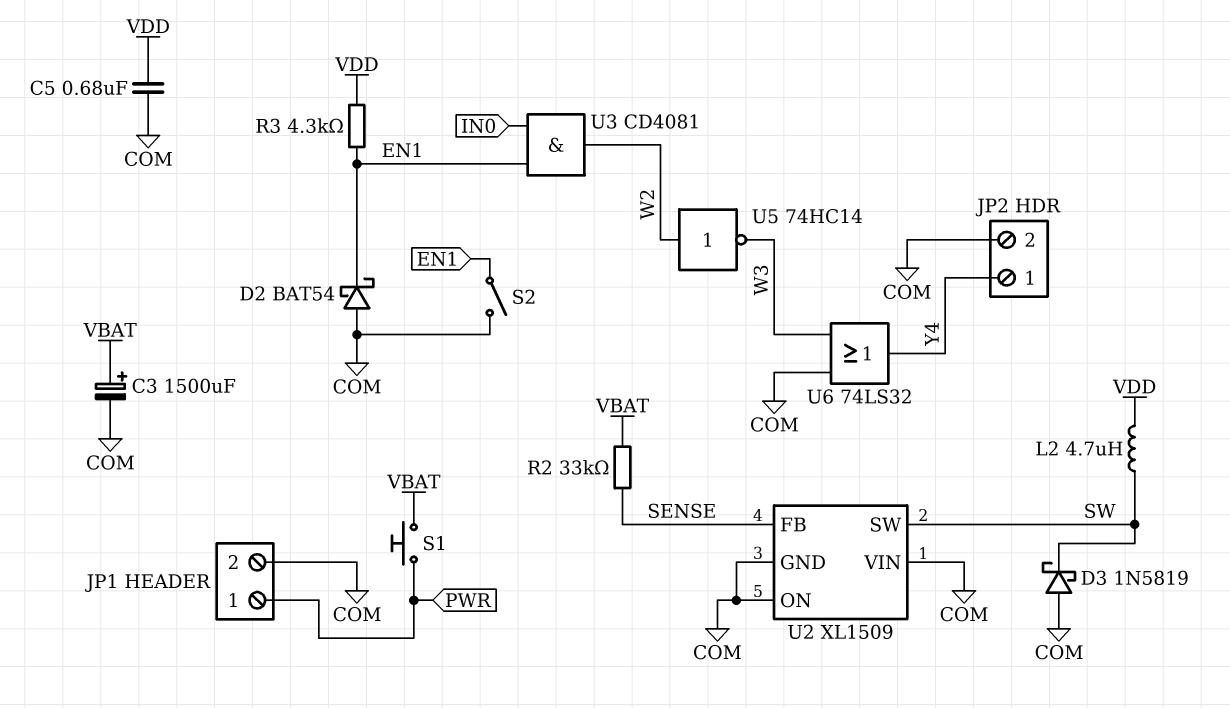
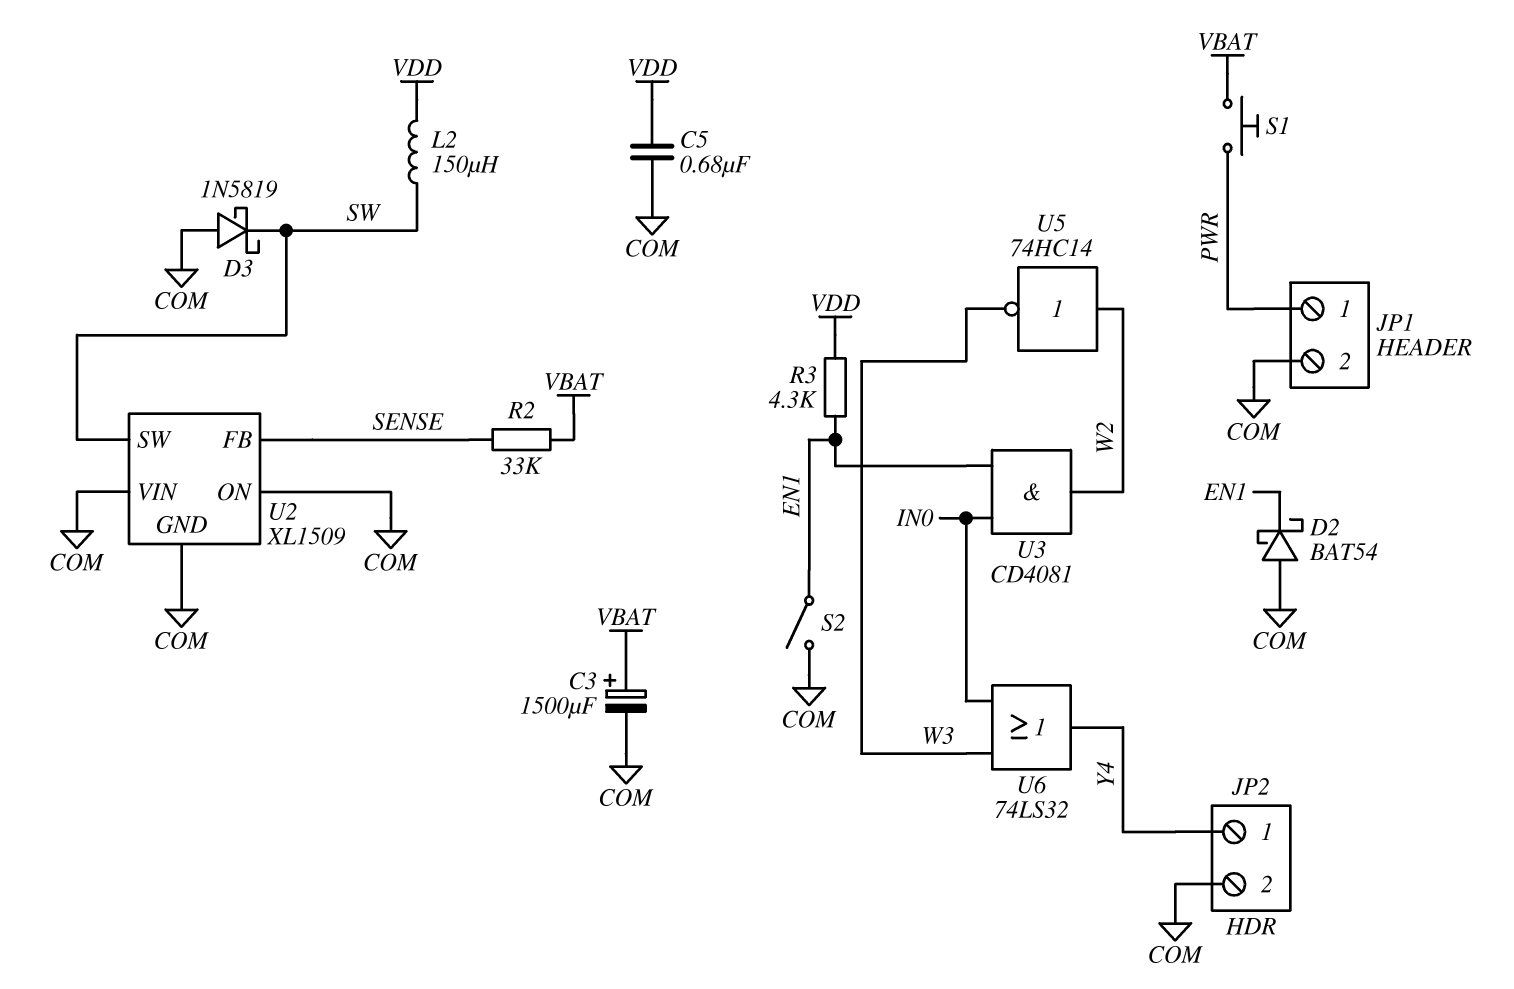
L2: 4.7uH (SW, VDD) -> 150uH (SW, VDD)
U6: OR 74LS32 (in COM, in W3, out Y4) -> OR 74LS32 (in IN0, in W3, out Y4)

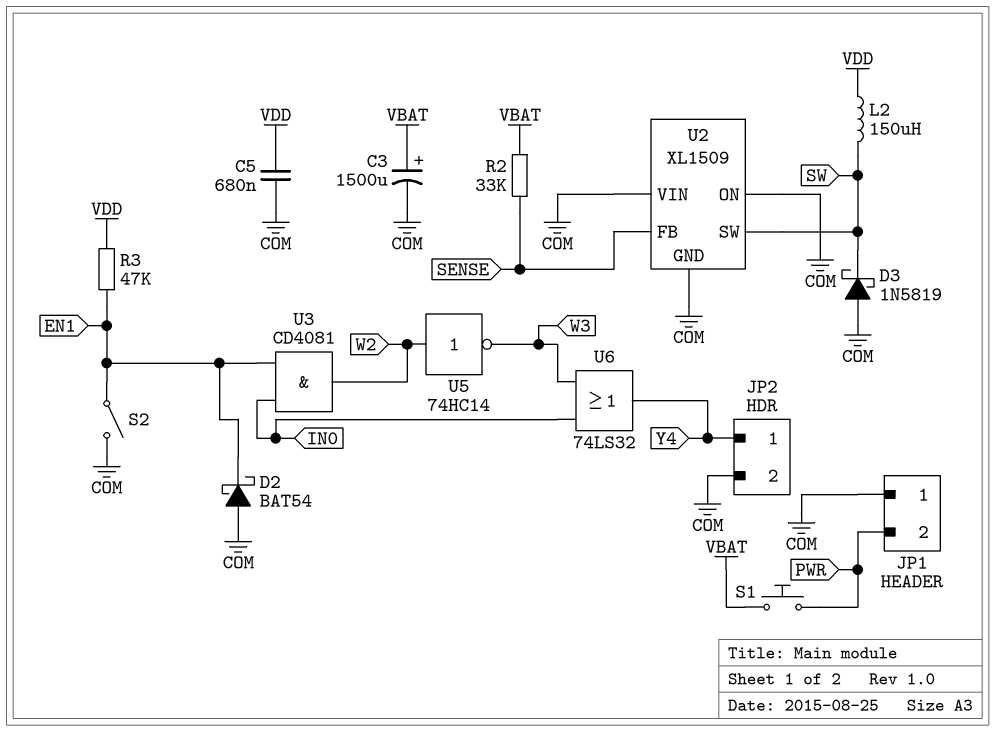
JP1 pin 1: PWR -> COM
JP1 pin 2: COM -> PWR
R3: 4.3k (EN1, VDD) -> 47k (EN1, VDD)

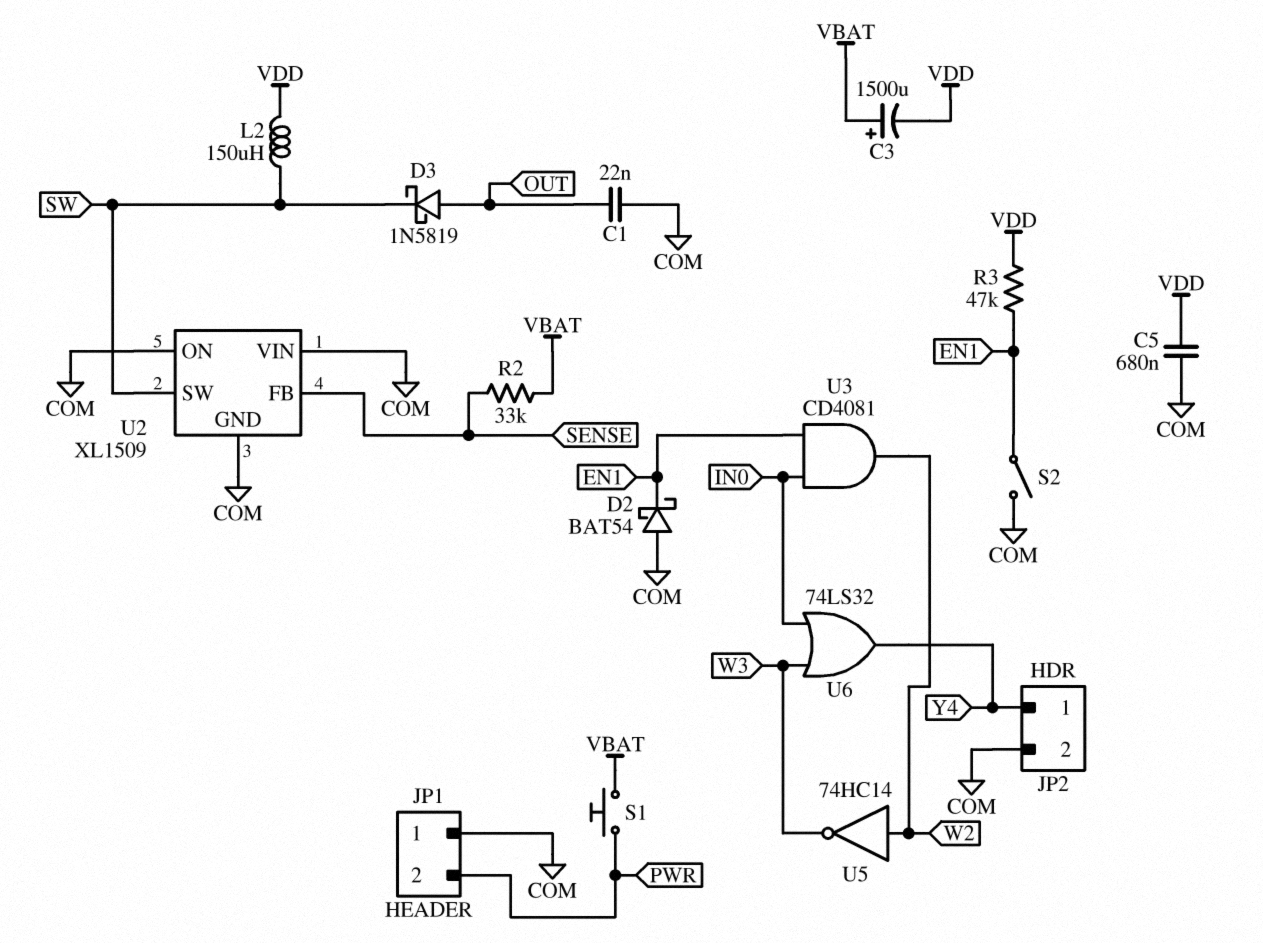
C1: none -> 22nF (COM, OUT)
C3: 1500uF (plus VBAT, minus COM) -> 1500uF (plus VBAT, minus VDD)
D3: schottky 1N5819 (A COM, K SW) -> schottky 1N5819 (A OUT, K SW)

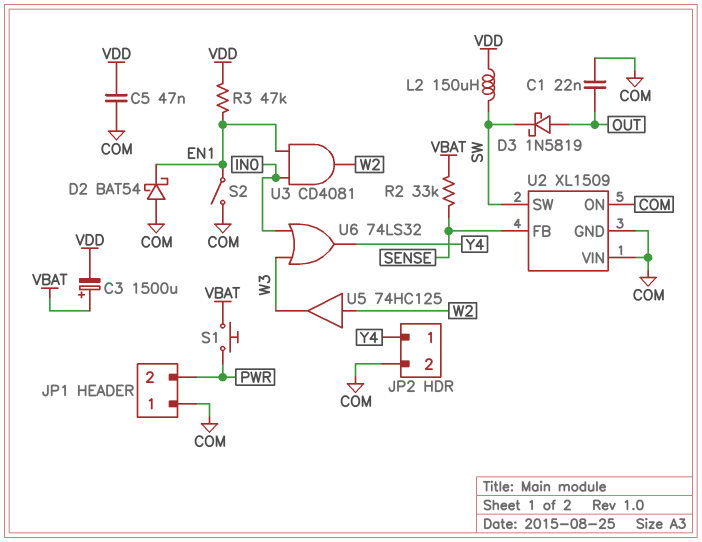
C5: 680nF (COM, VDD) -> 47nF (COM, VDD)
U5: NOT 74HC14 (in W2, out W3) -> buffer 74HC125 (in W2, out W3)

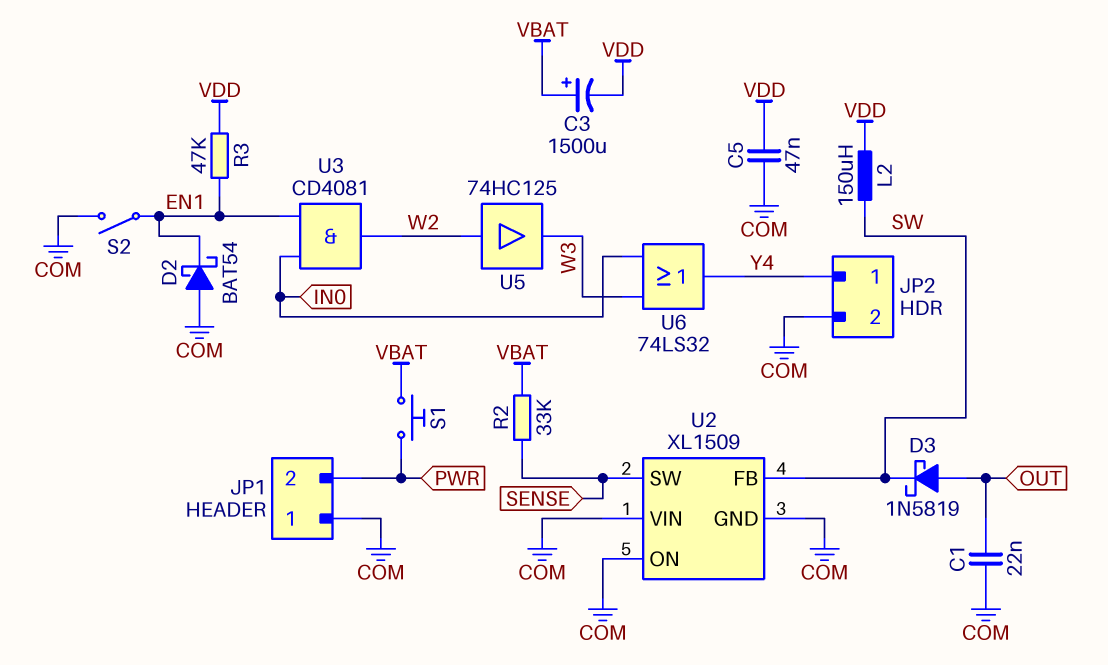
U2 pin FB: SENSE -> SW
U2 pin SW: SW -> SENSE

